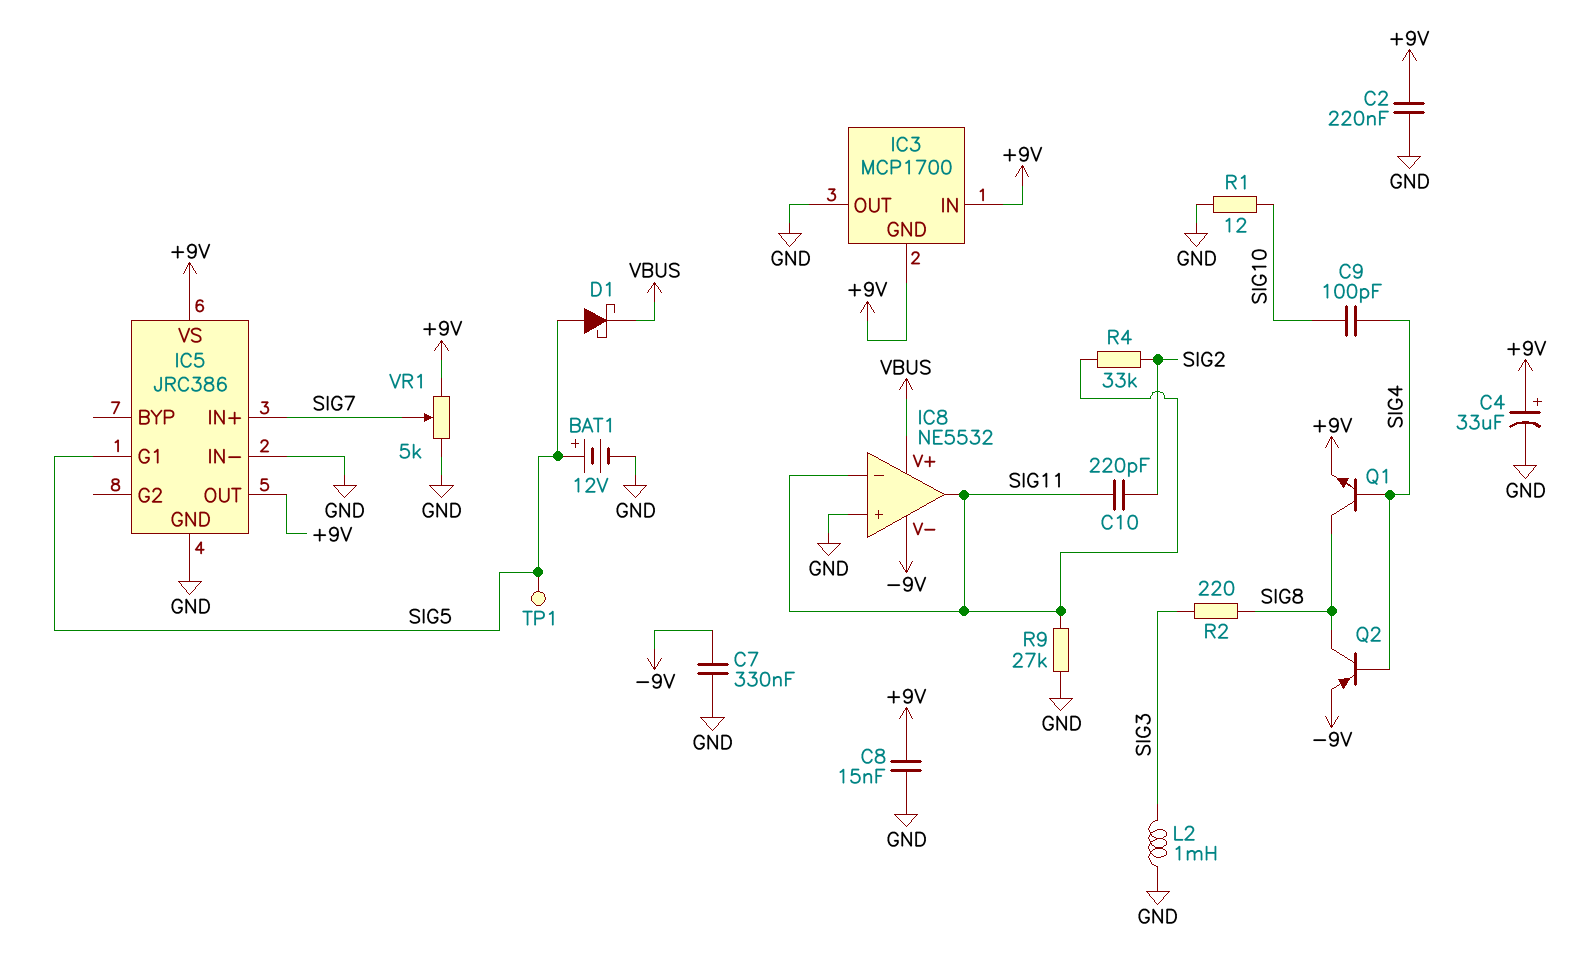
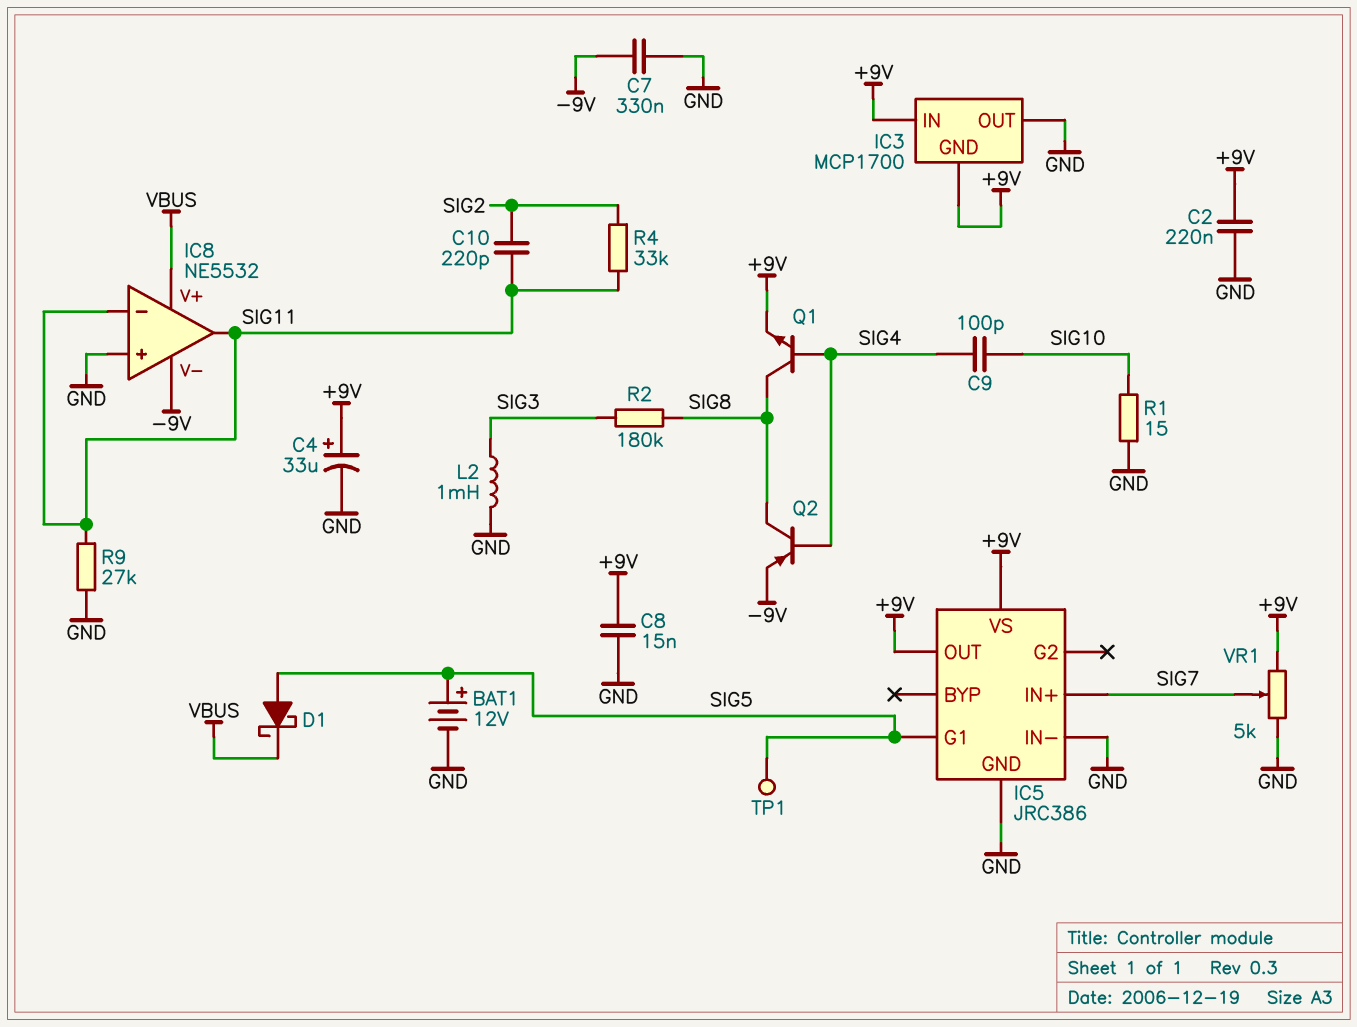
R1: 12 (GND, SIG10) -> 15 (GND, SIG10)
R2: 220 (SIG3, SIG8) -> 180k (SIG3, SIG8)

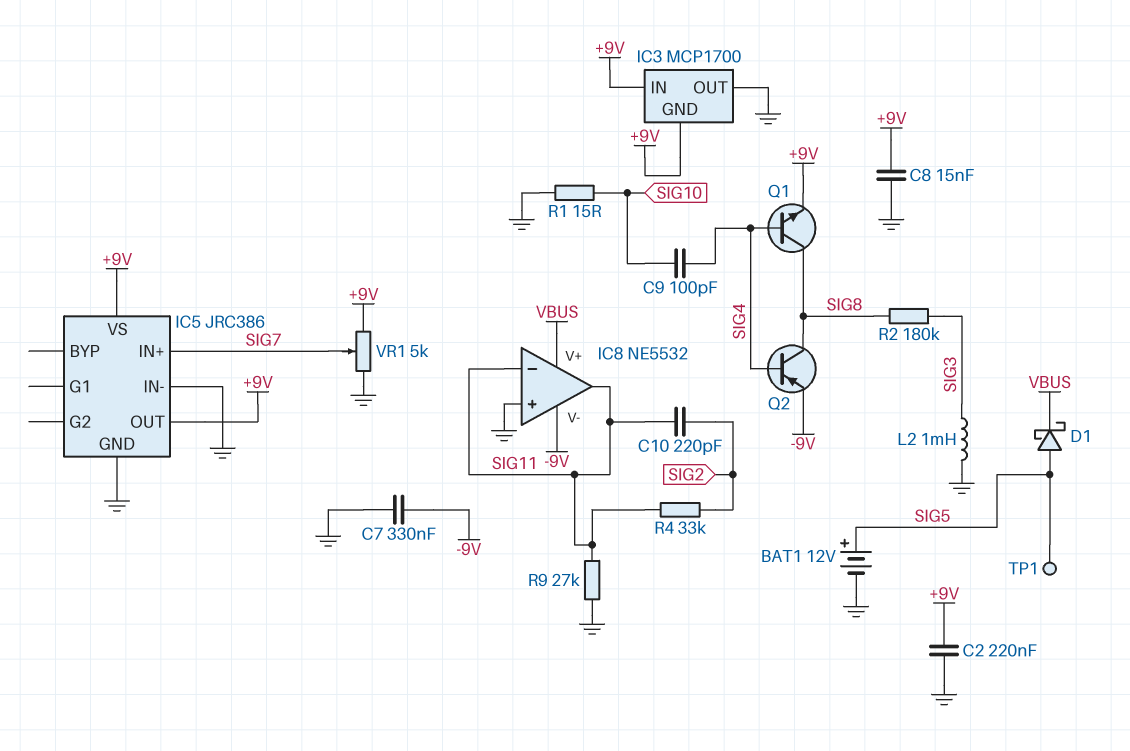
C4: 33uF (plus +9V, minus GND) -> none
IC5 pin G1: SIG5 -> none

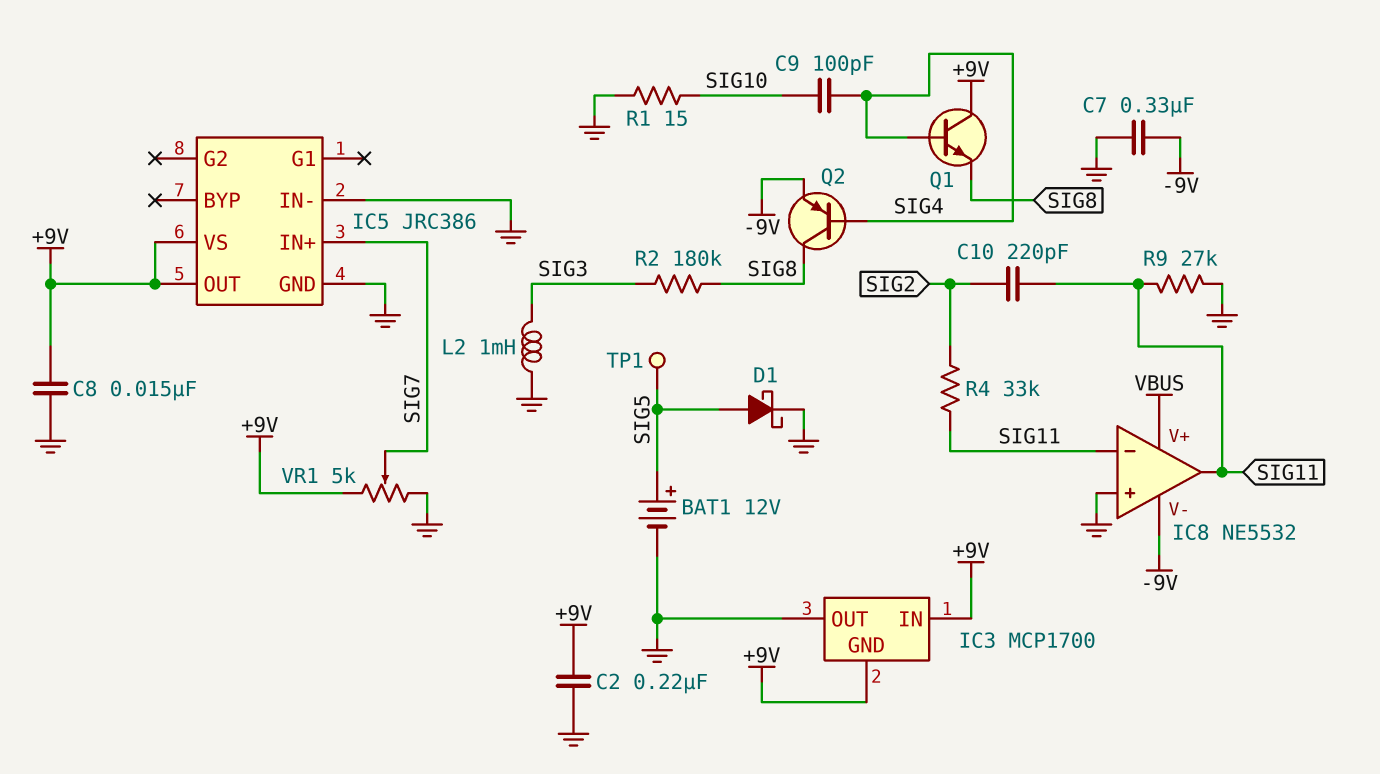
D1: schottky (A SIG5, K VBUS) -> schottky (A SIG5, K GND)
Q1: NPN (B SIG4, C SIG8, E +9V) -> NPN (B SIG4, C +9V, E SIG8)

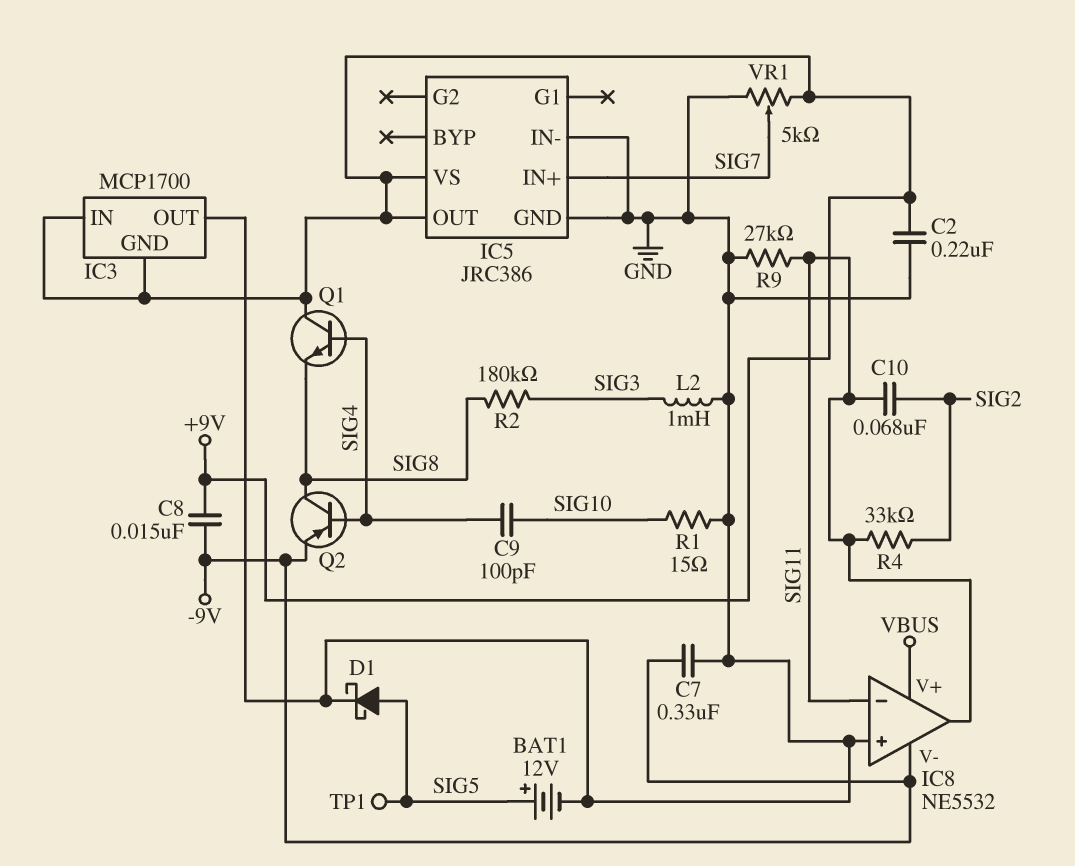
C8: 15nF (+9V, GND) -> 15nF (+9V, -9V)
C10: 220pF (SIG2, SIG11) -> 68nF (SIG2, SIG11)

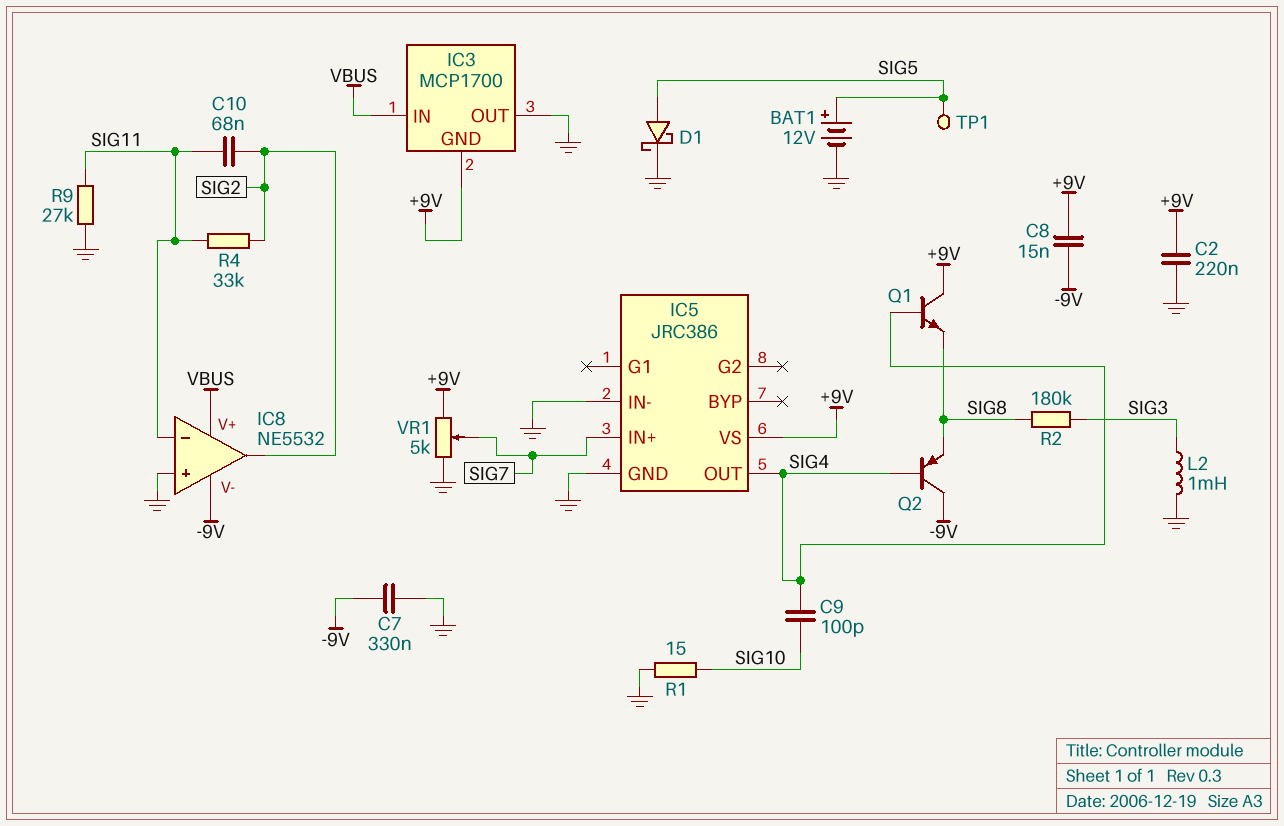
IC3 pin IN: +9V -> VBUS
IC5 pin OUT: +9V -> SIG4
IC8 pin out: SIG11 -> SIG2
Q2: PNP (B SIG4, C SIG8, E -9V) -> PNP (B SIG4, C -9V, E SIG8)

